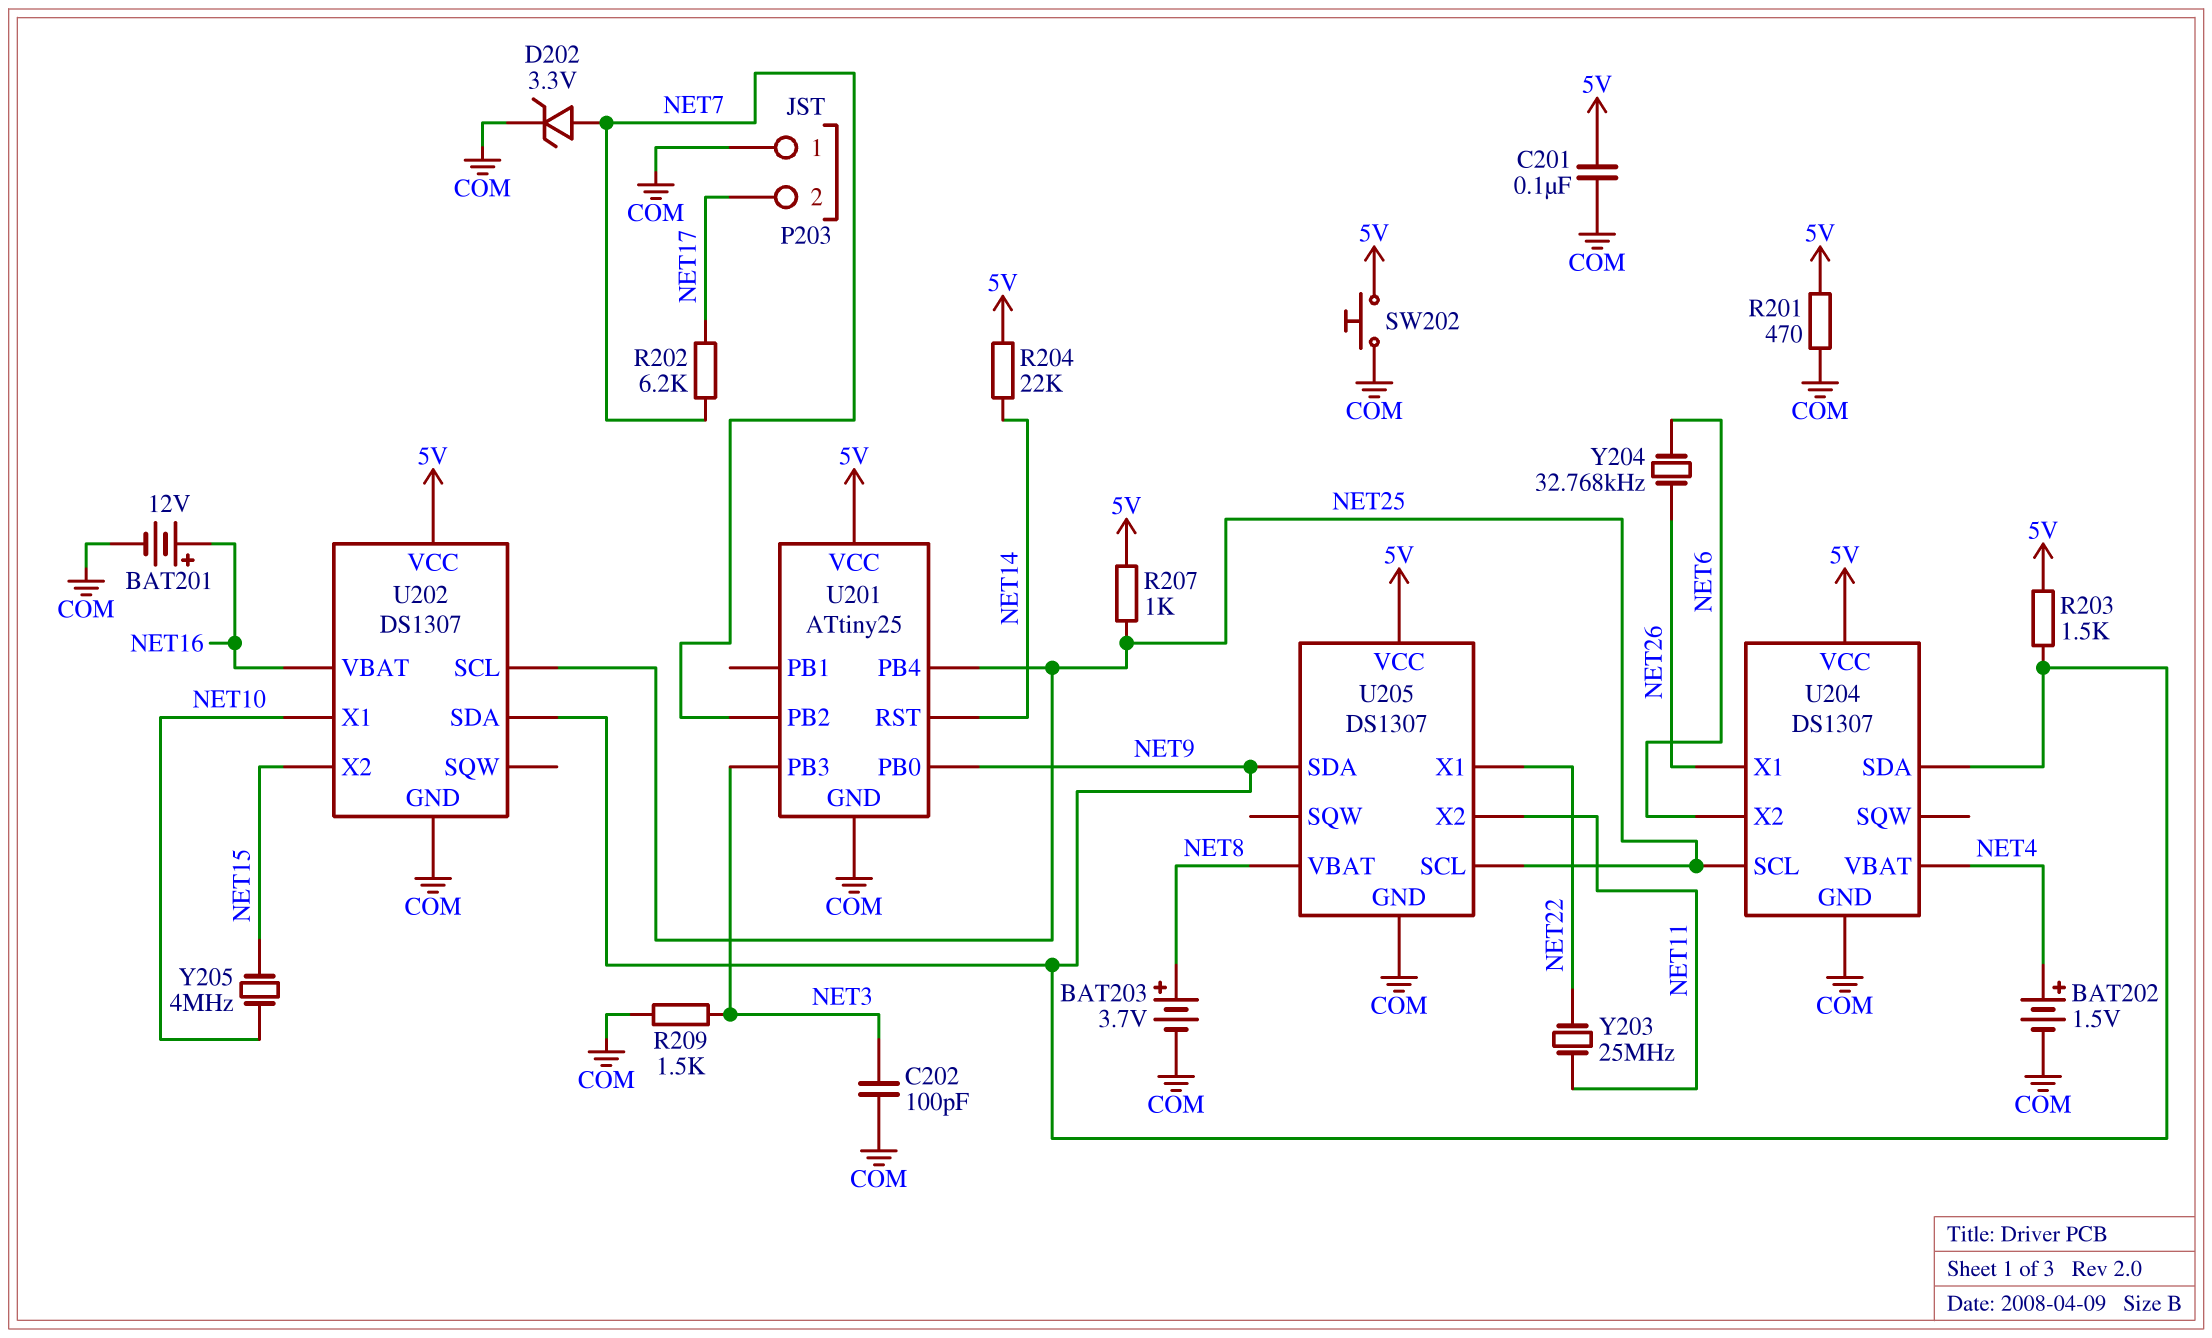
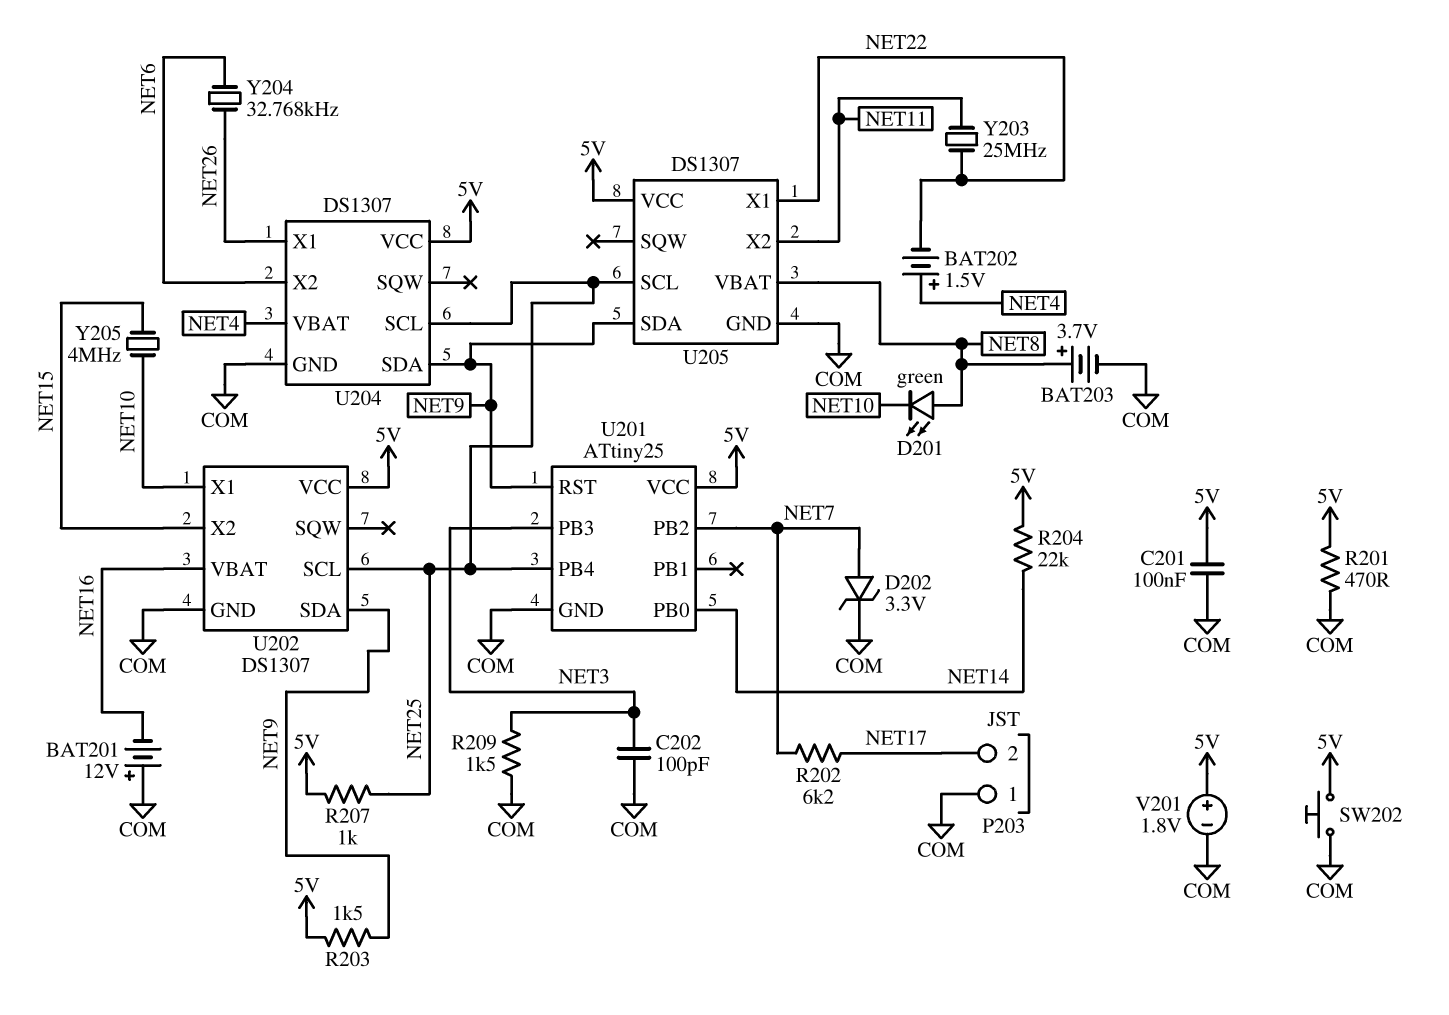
BAT201: 12V (plus NET16, minus COM) -> 12V (plus COM, minus NET16)
BAT202: 1.5V (plus NET4, minus COM) -> 1.5V (plus NET4, minus NET22)
D201: none -> LED green (A NET8, K NET10)
U201 pin PB0: NET9 -> NET14
U201 pin RST: NET14 -> NET9
V201: none -> 1.8V (plus 5V, minus COM)

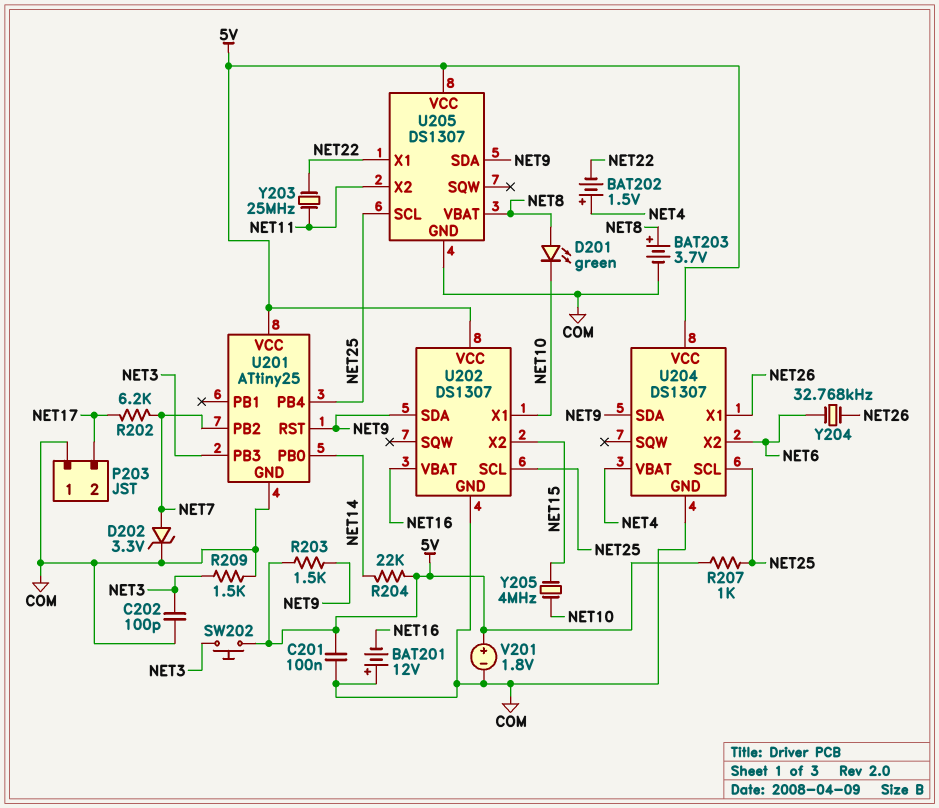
R201: 470 (5V, COM) -> none
SW202: button (5V, COM) -> button (5V, NET3)

